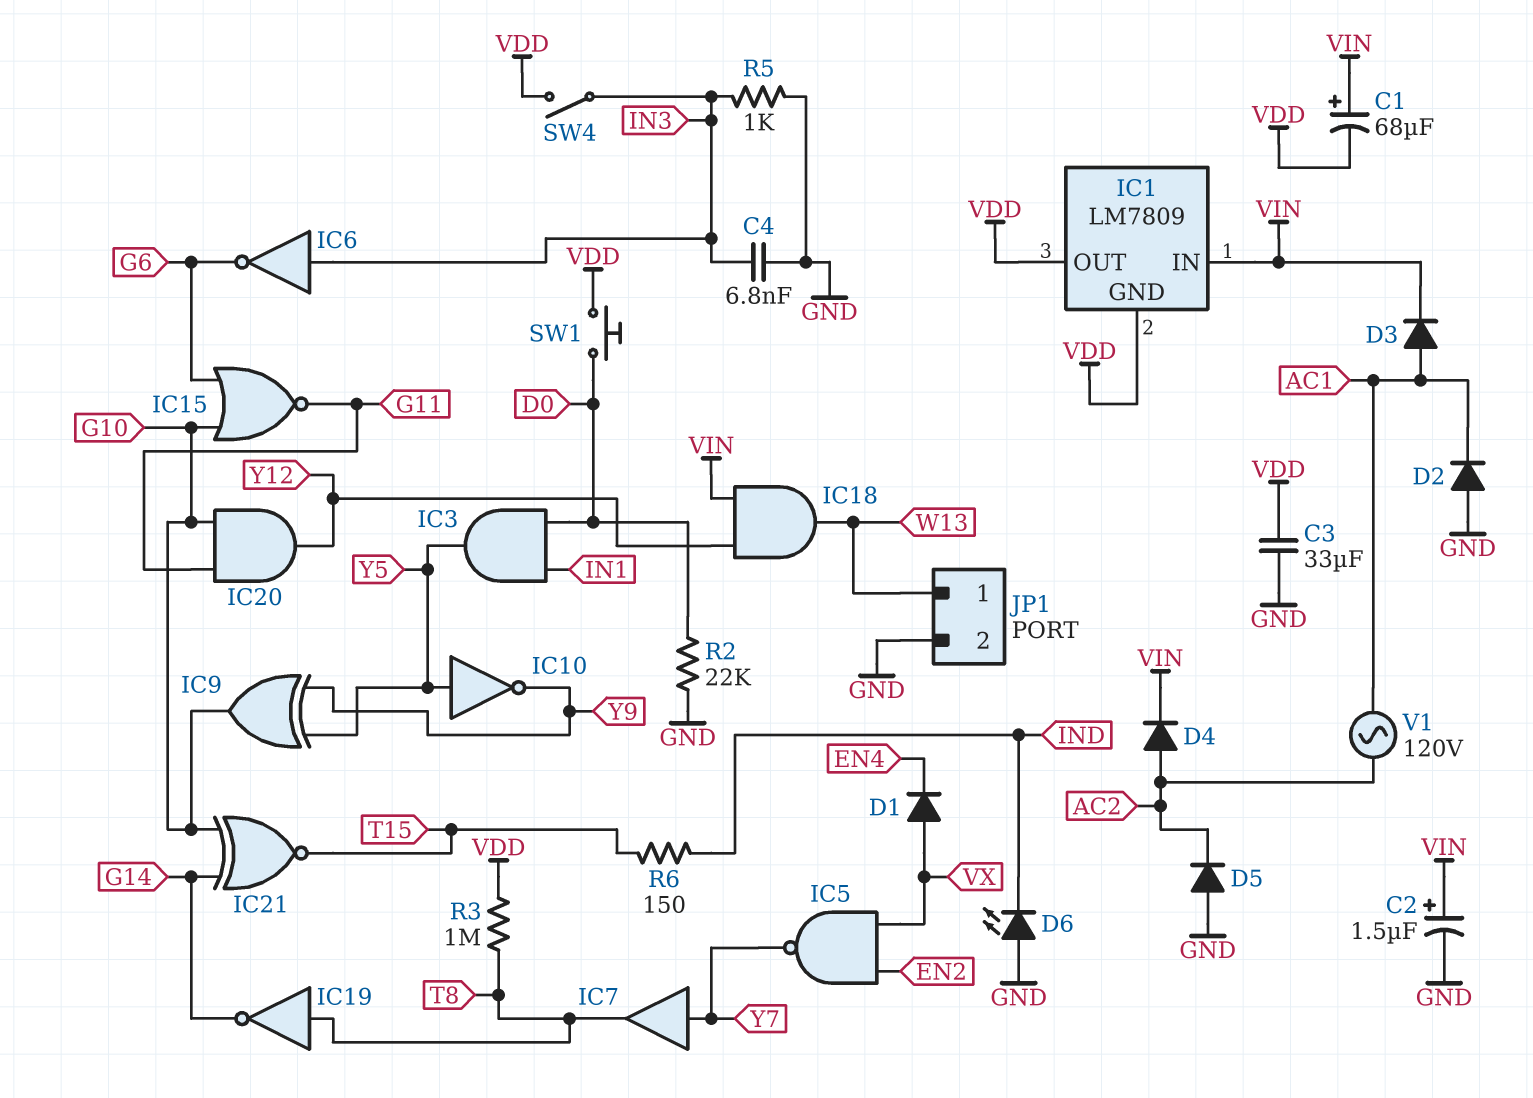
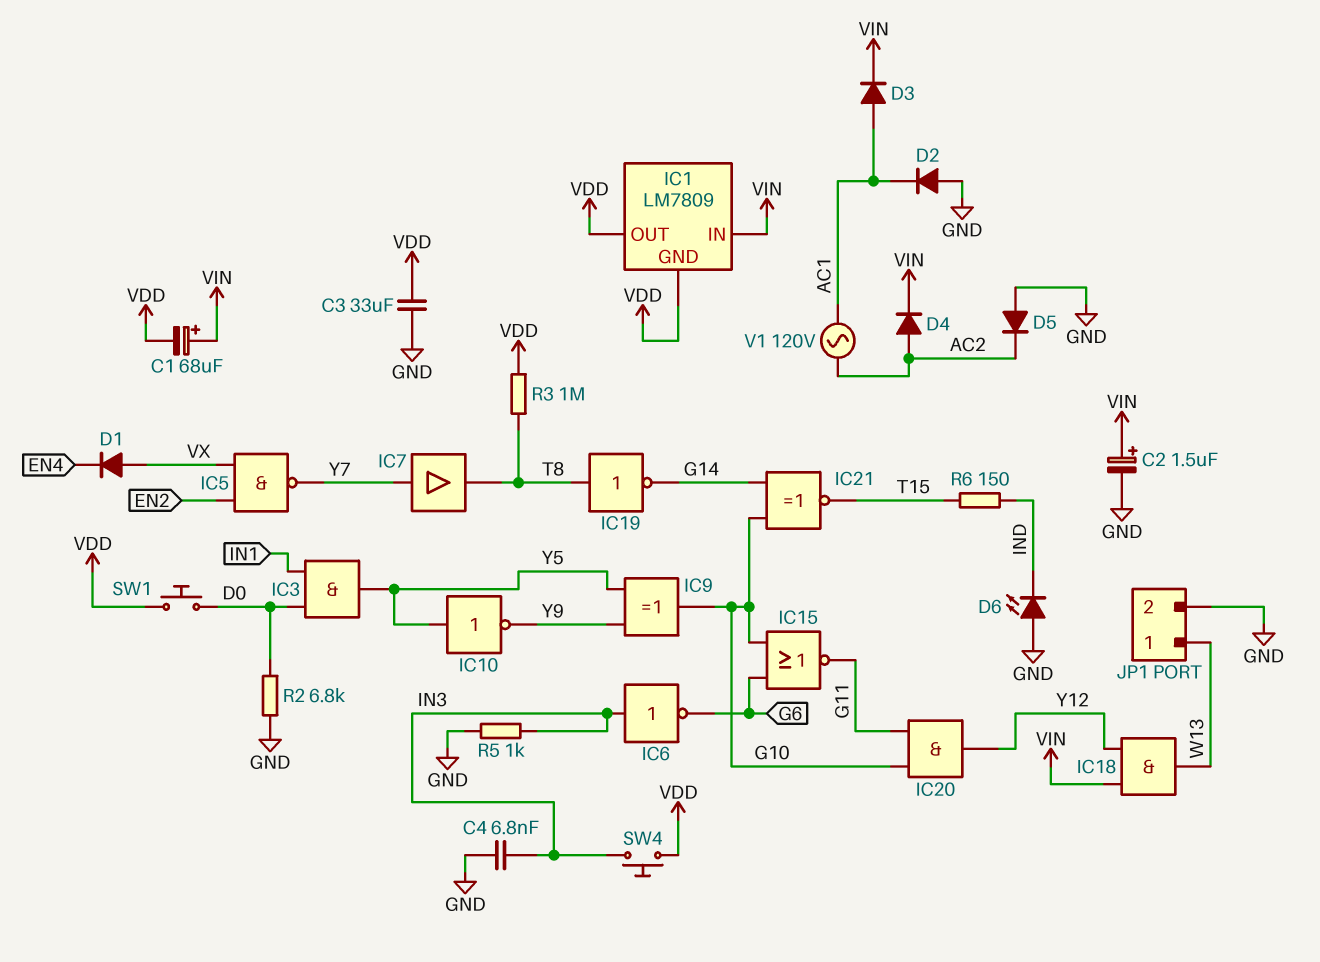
R2: 22k (D0, GND) -> 6.8k (D0, GND)
SW4: switch (IN3, VDD) -> button (IN3, VDD)

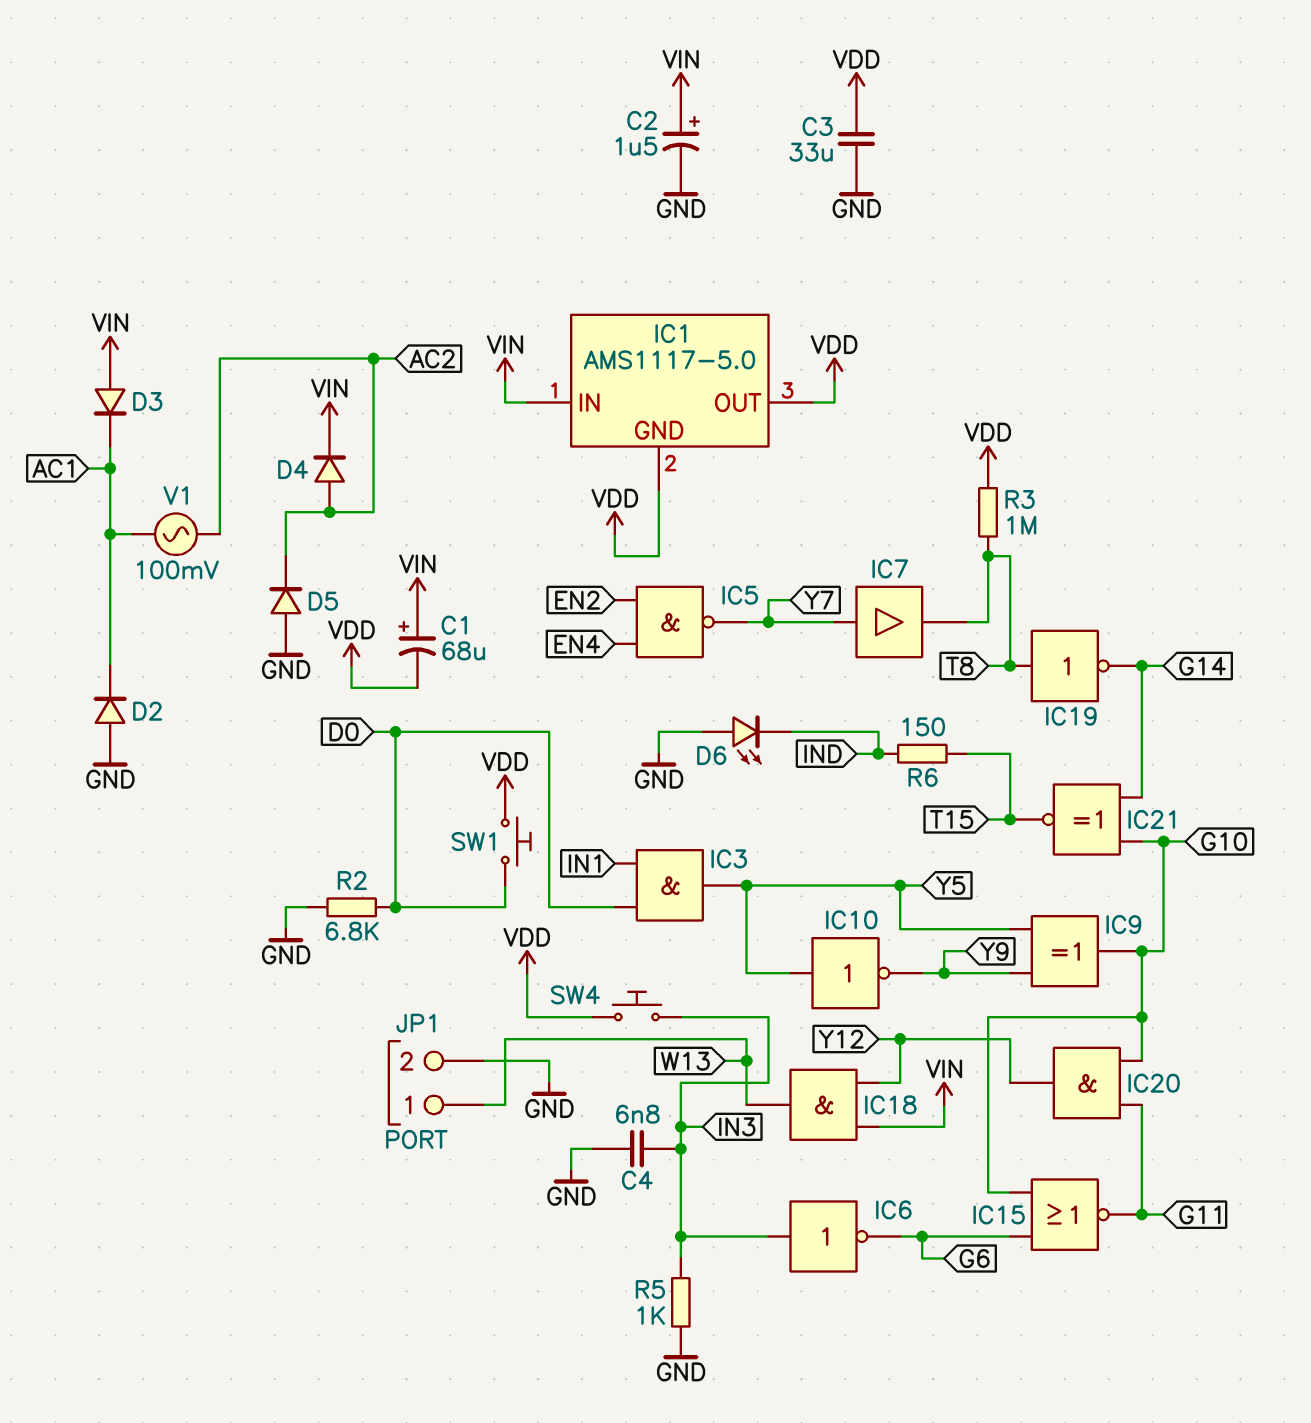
D1: diode (A VX, K EN4) -> none
D3: diode (A AC1, K VIN) -> diode (A VIN, K AC1)
IC1: LM7809 -> AMS1117-5.0
IC5: NAND (in EN2, in VX, out Y7) -> NAND (in EN2, in EN4, out Y7)
V1: AC 120V (AC1, AC2) -> AC 100mV (AC1, AC2)

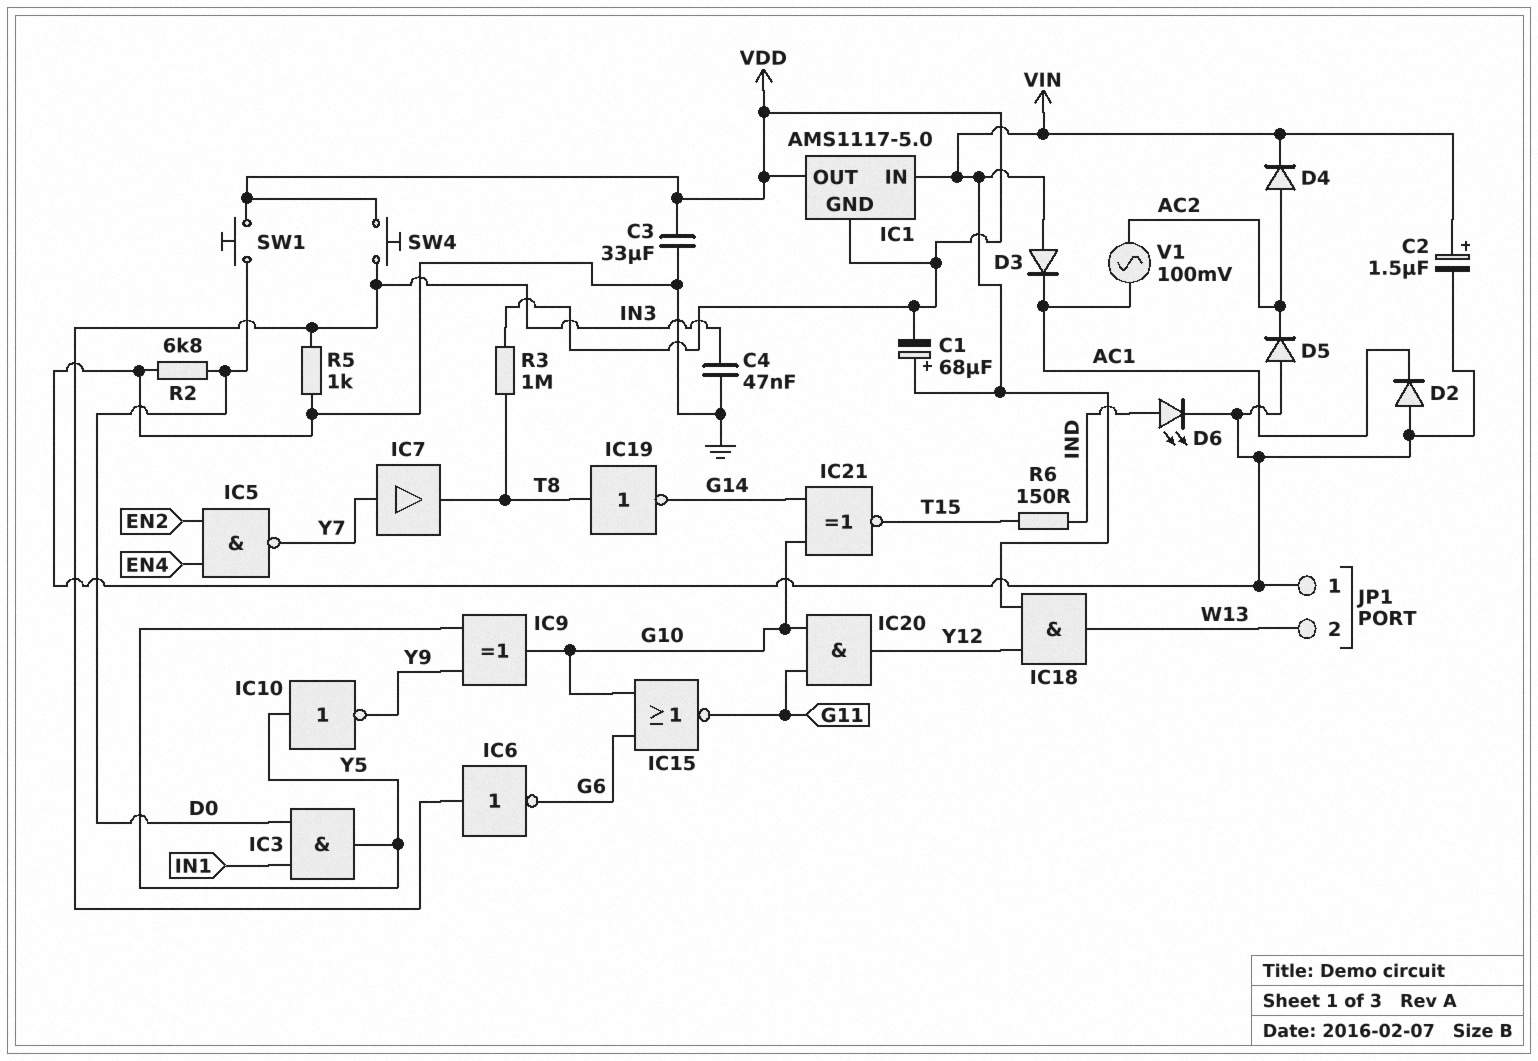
C4: 6.8nF (GND, IN3) -> 47nF (GND, IN3)
D6: LED (A GND, K IND) -> LED (A IND, K GND)
JP1 pin 1: W13 -> GND
JP1 pin 2: GND -> W13

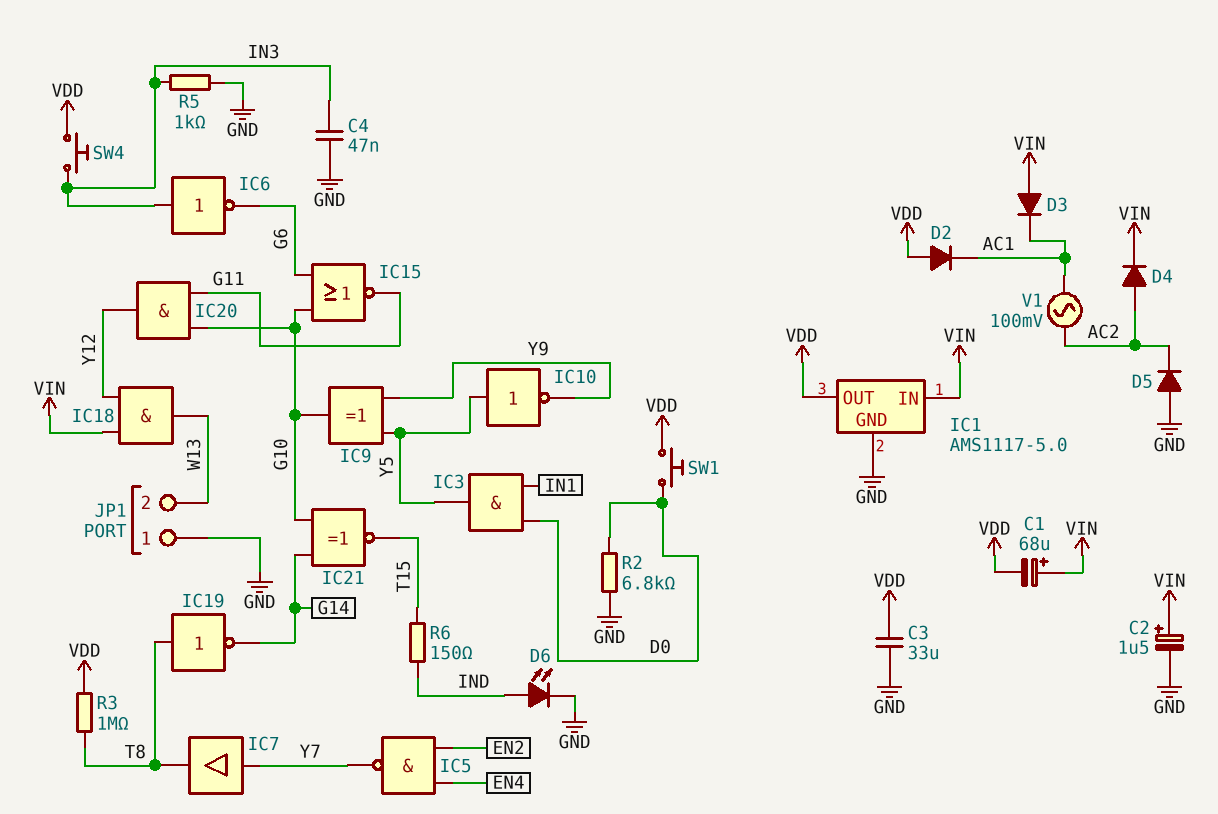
D2: diode (A GND, K AC1) -> diode (A VDD, K AC1)
IC1 pin GND: VDD -> GND

